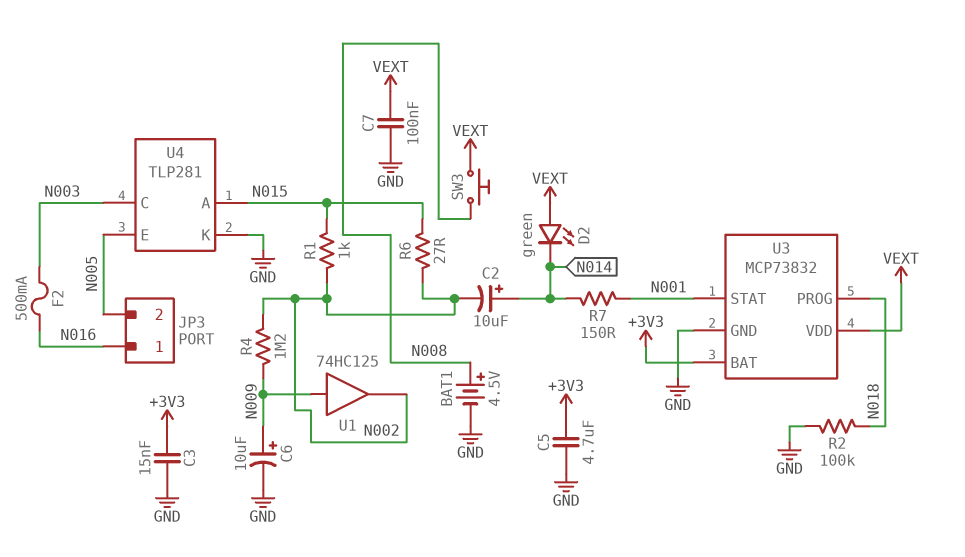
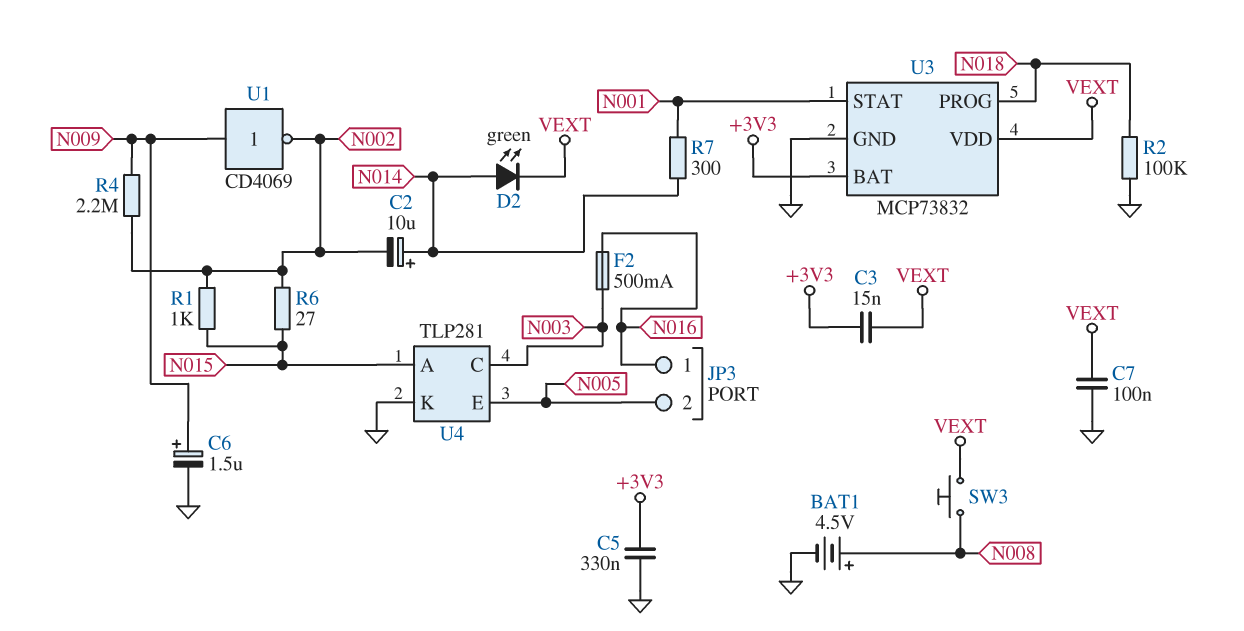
C3: 15nF (+3V3, GND) -> 15nF (+3V3, VEXT)
C5: 4.7uF (+3V3, GND) -> 330nF (+3V3, GND)
C6: 10uF (plus N009, minus GND) -> 1.5uF (plus N009, minus GND)
D2: LED green (A VEXT, K N014) -> LED green (A N014, K VEXT)
R4: 1.2M (N002, N009) -> 2.2M (N002, N009)
R7: 150 (N001, N014) -> 300 (N001, N014)
U1: buffer 74HC125 (in N009, out N002) -> NOT CD4069 (in N009, out N002)

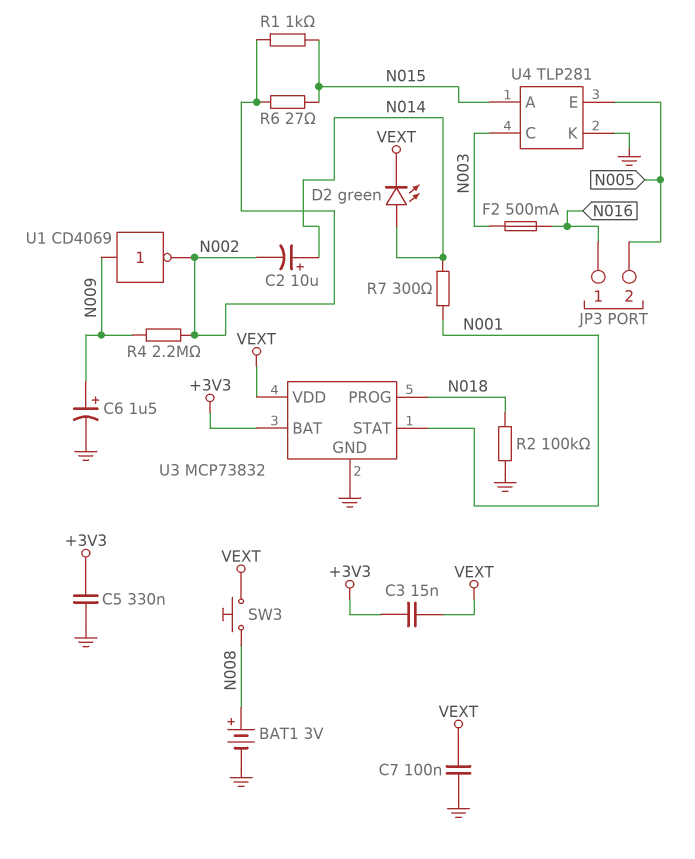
BAT1: 4.5V (plus N008, minus GND) -> 3V (plus N008, minus GND)

